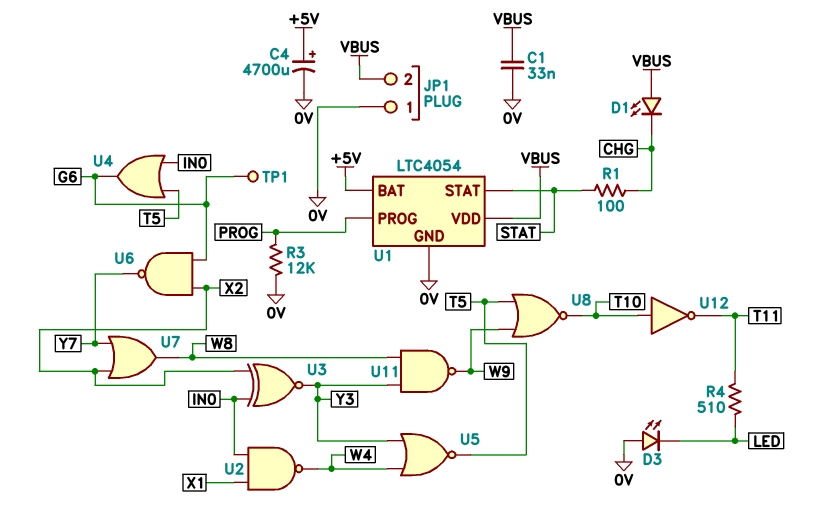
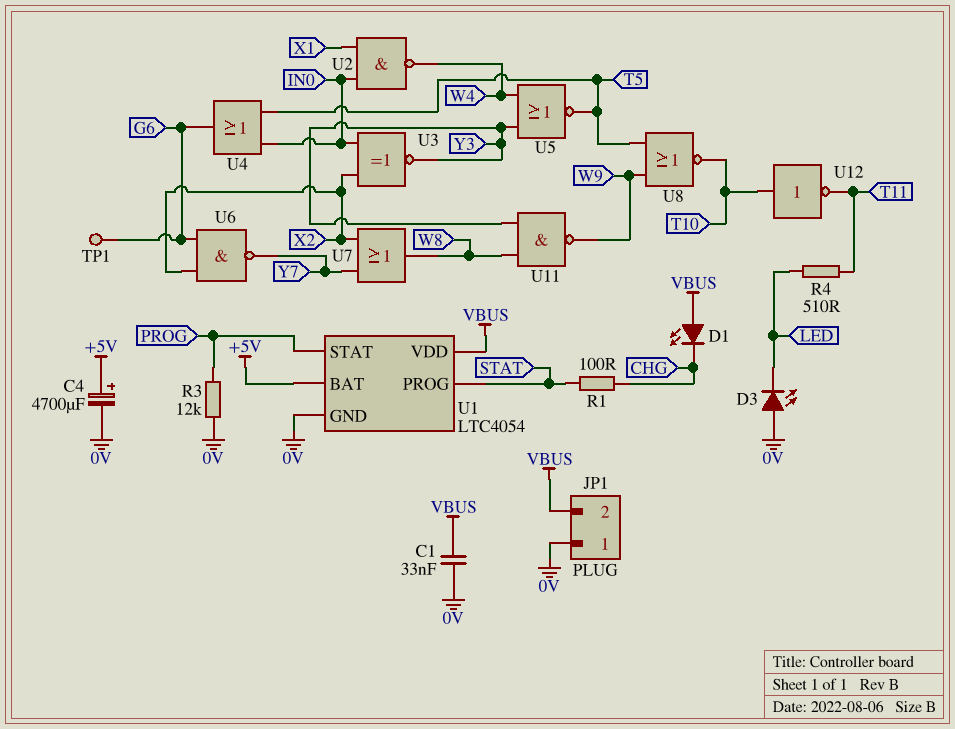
U1 pin PROG: PROG -> STAT
U1 pin STAT: STAT -> PROG

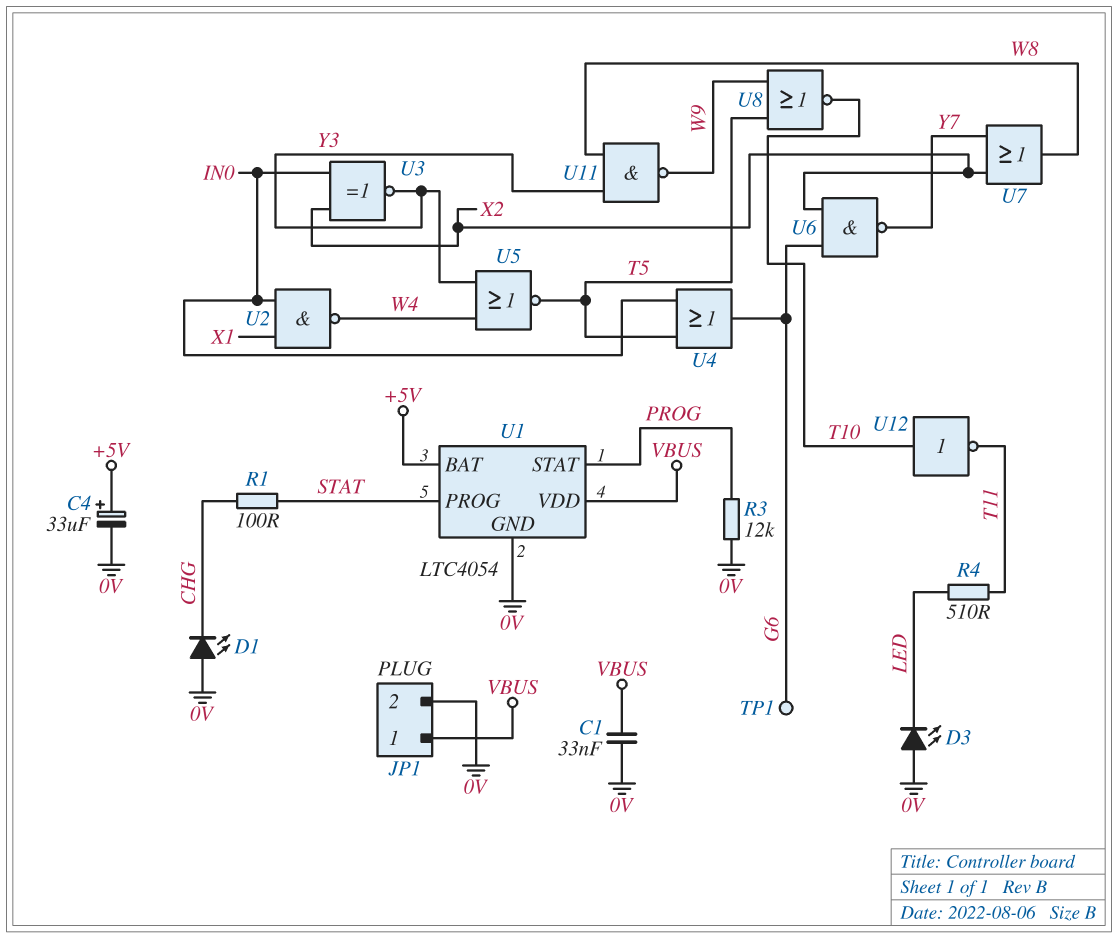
C4: 4700uF (plus +5V, minus 0V) -> 33uF (plus +5V, minus 0V)
D1: LED (A VBUS, K CHG) -> LED (A 0V, K CHG)
JP1 pin 1: 0V -> VBUS
JP1 pin 2: VBUS -> 0V

